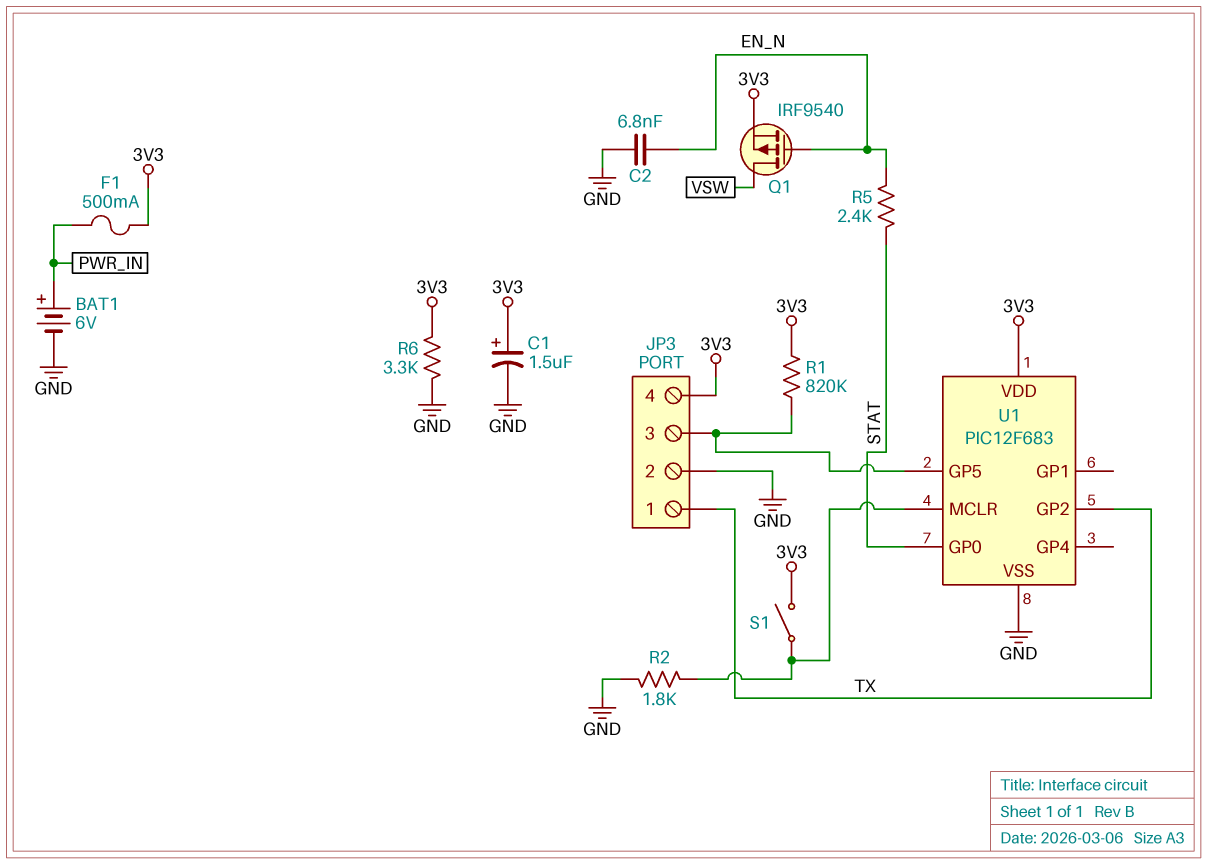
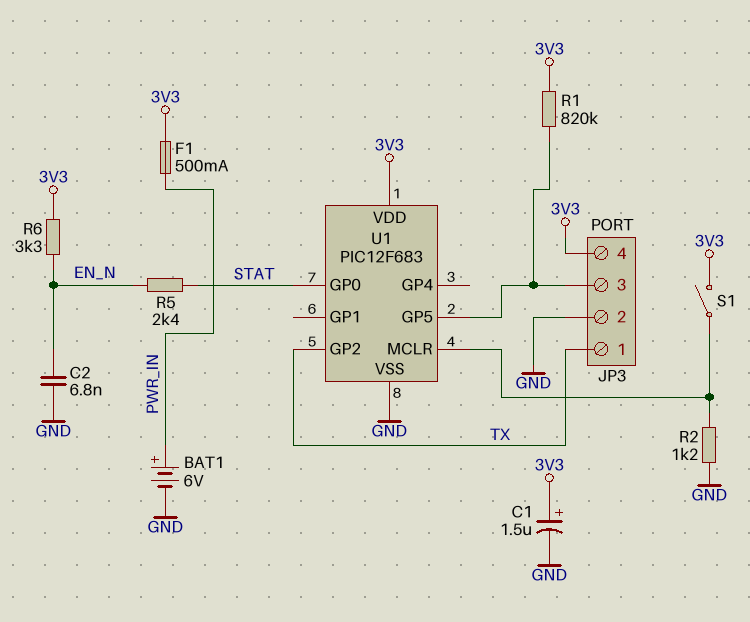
Q1: PMOS IRF9540 (G EN_N, D VSW, S 3V3) -> none
R2: 1.8k (GND, U1/MCLR) -> 1.2k (GND, U1/MCLR)
R6: 3.3k (3V3, GND) -> 3.3k (3V3, EN_N)

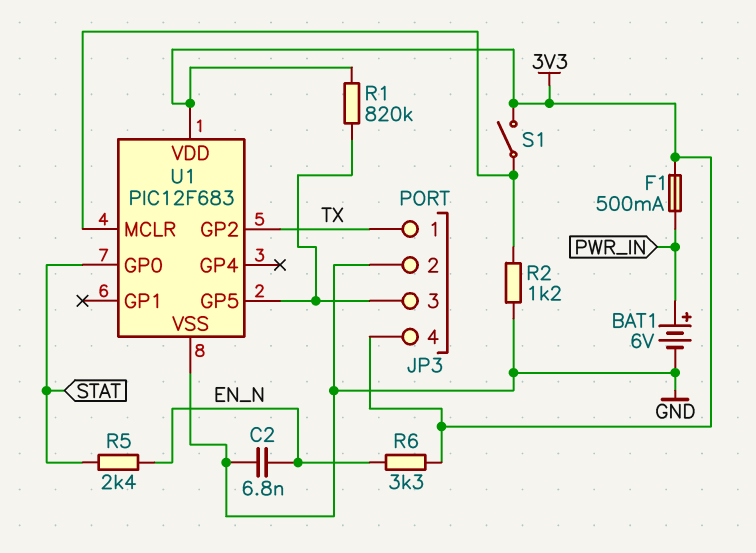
C1: 1.5uF (plus 3V3, minus GND) -> none

